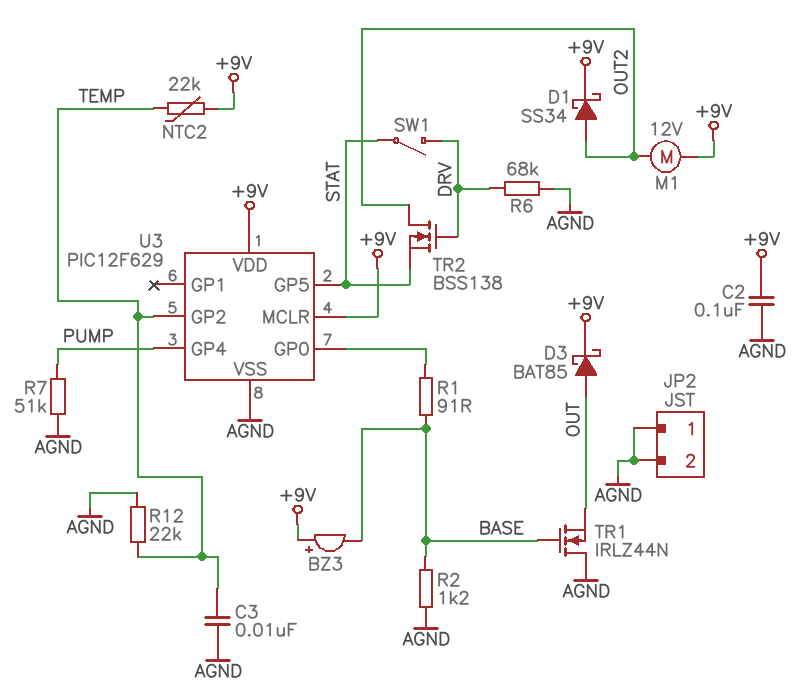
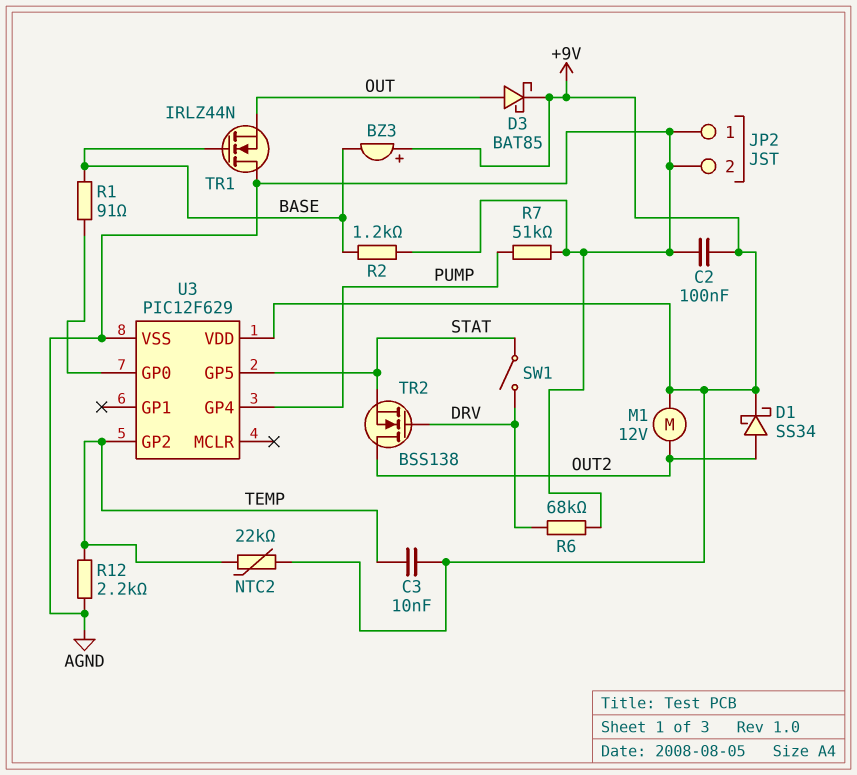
C3: 10nF (AGND, TEMP) -> 10nF (+9V, TEMP)
R12: 22k (AGND, TEMP) -> 2.2k (AGND, TEMP)
U3 pin MCLR: +9V -> none

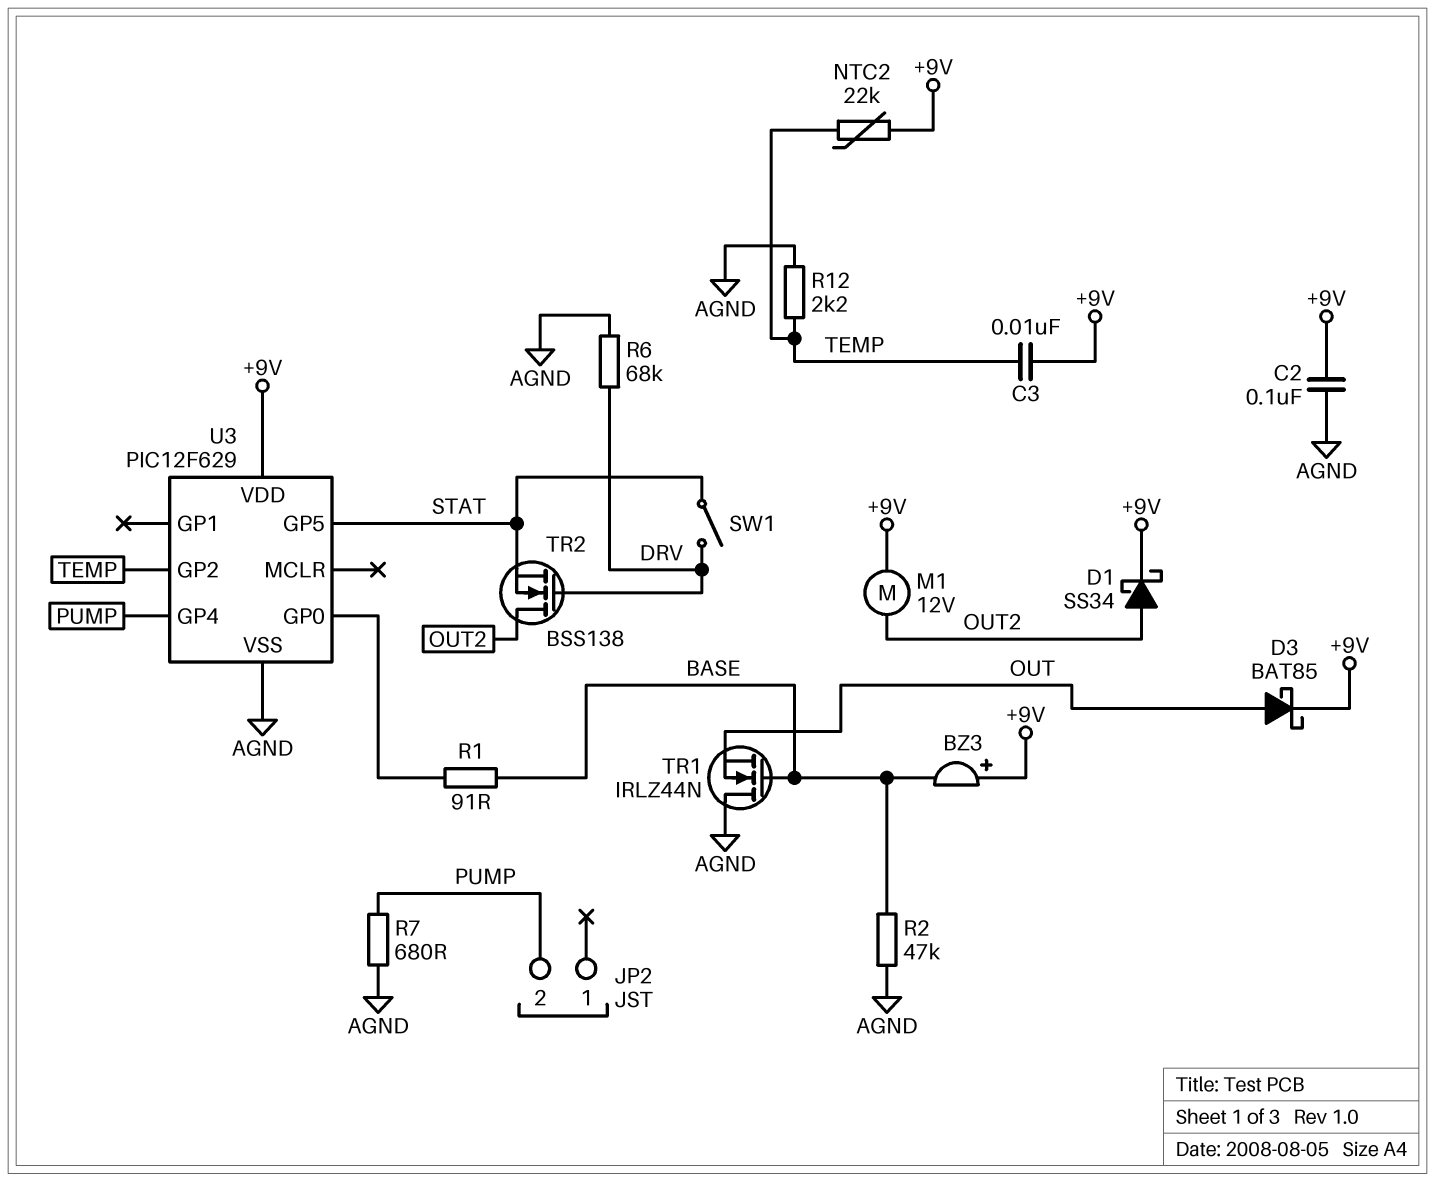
JP2 pin 1: AGND -> none
JP2 pin 2: AGND -> PUMP
R2: 1.2k (AGND, BASE) -> 47k (AGND, BASE)
R7: 51k (AGND, PUMP) -> 680 (AGND, PUMP)

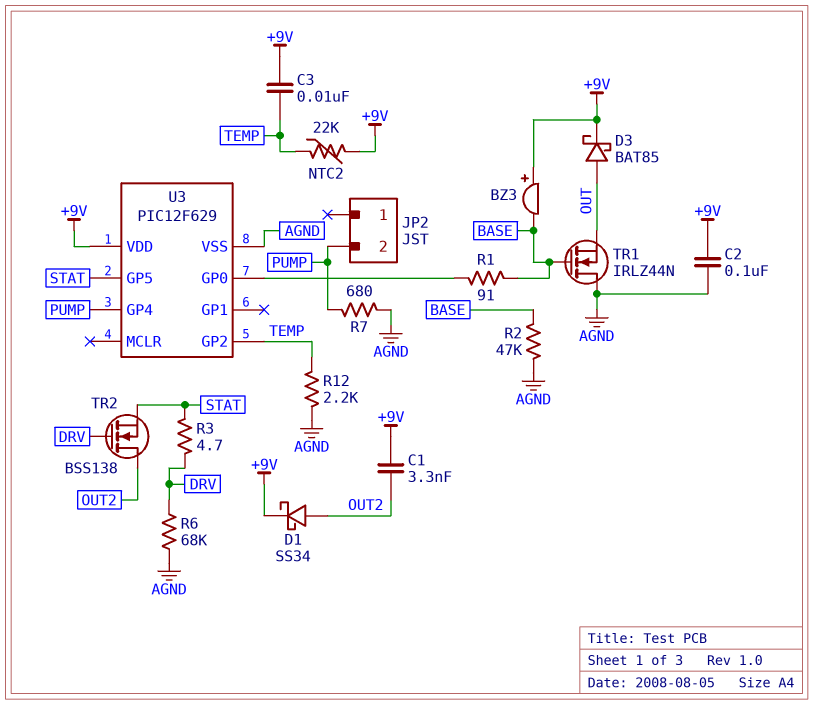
C1: none -> 3.3nF (+9V, OUT2)
M1: motor 12V (+9V, OUT2) -> none
R3: none -> 4.7 (DRV, STAT)
SW1: switch (DRV, STAT) -> none

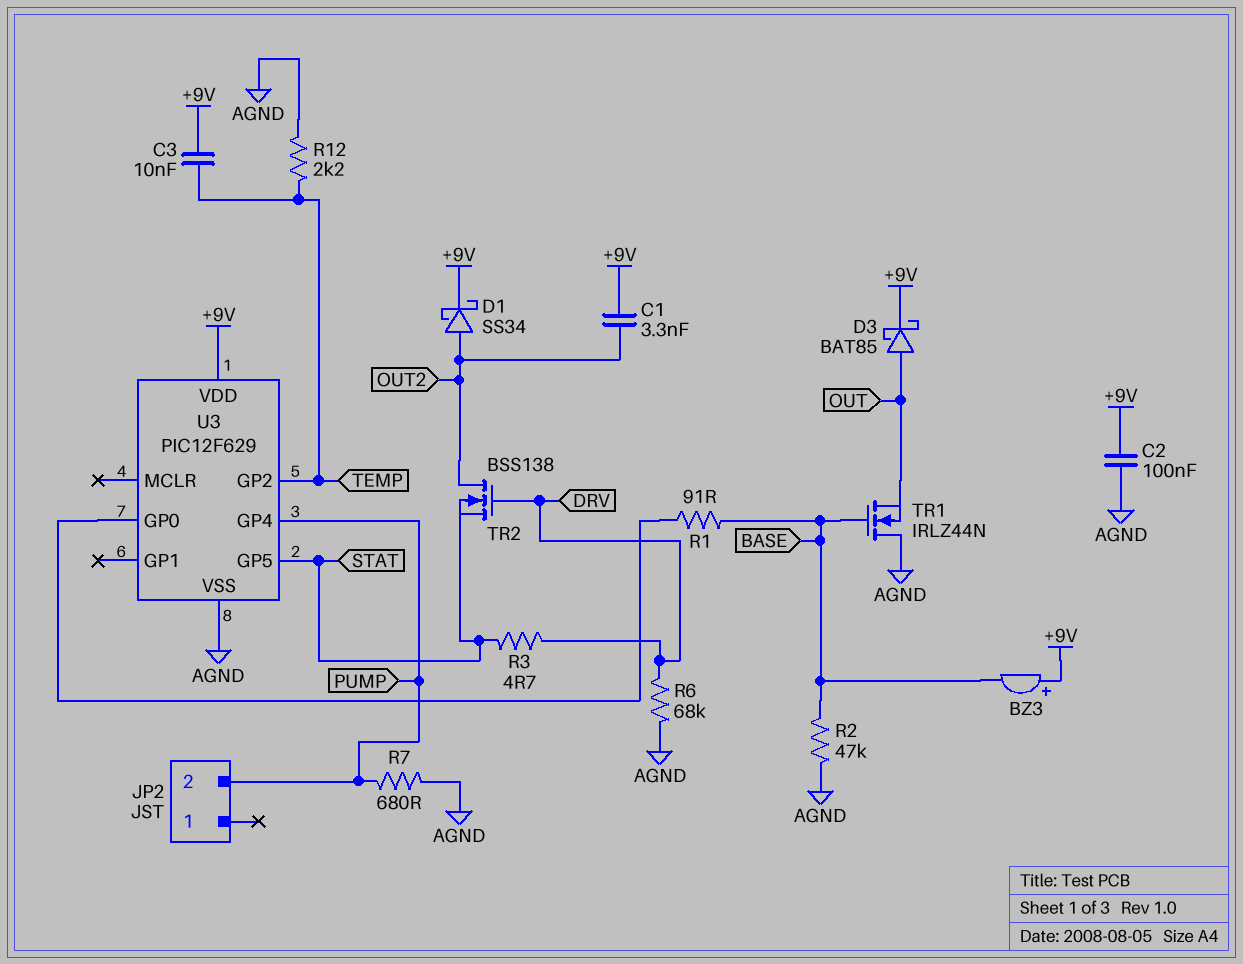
NTC2: 22k (+9V, TEMP) -> none

